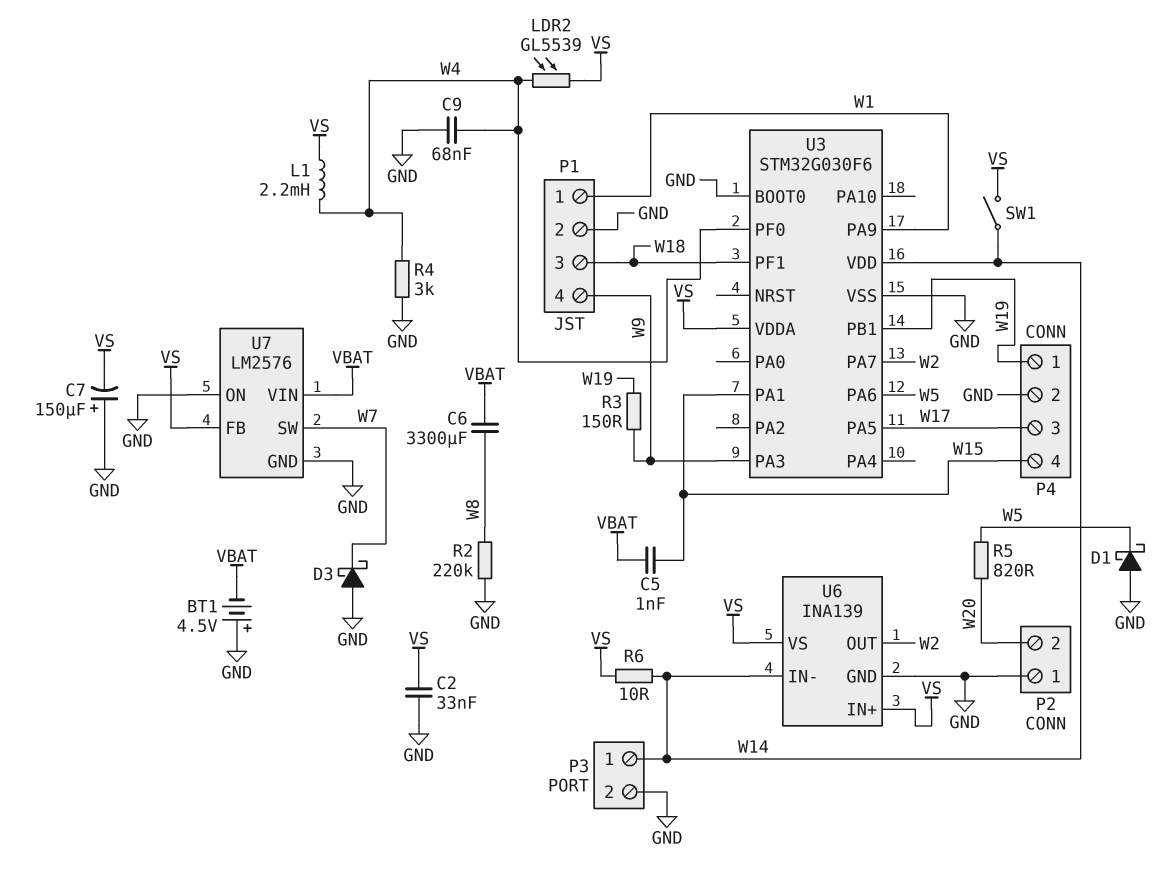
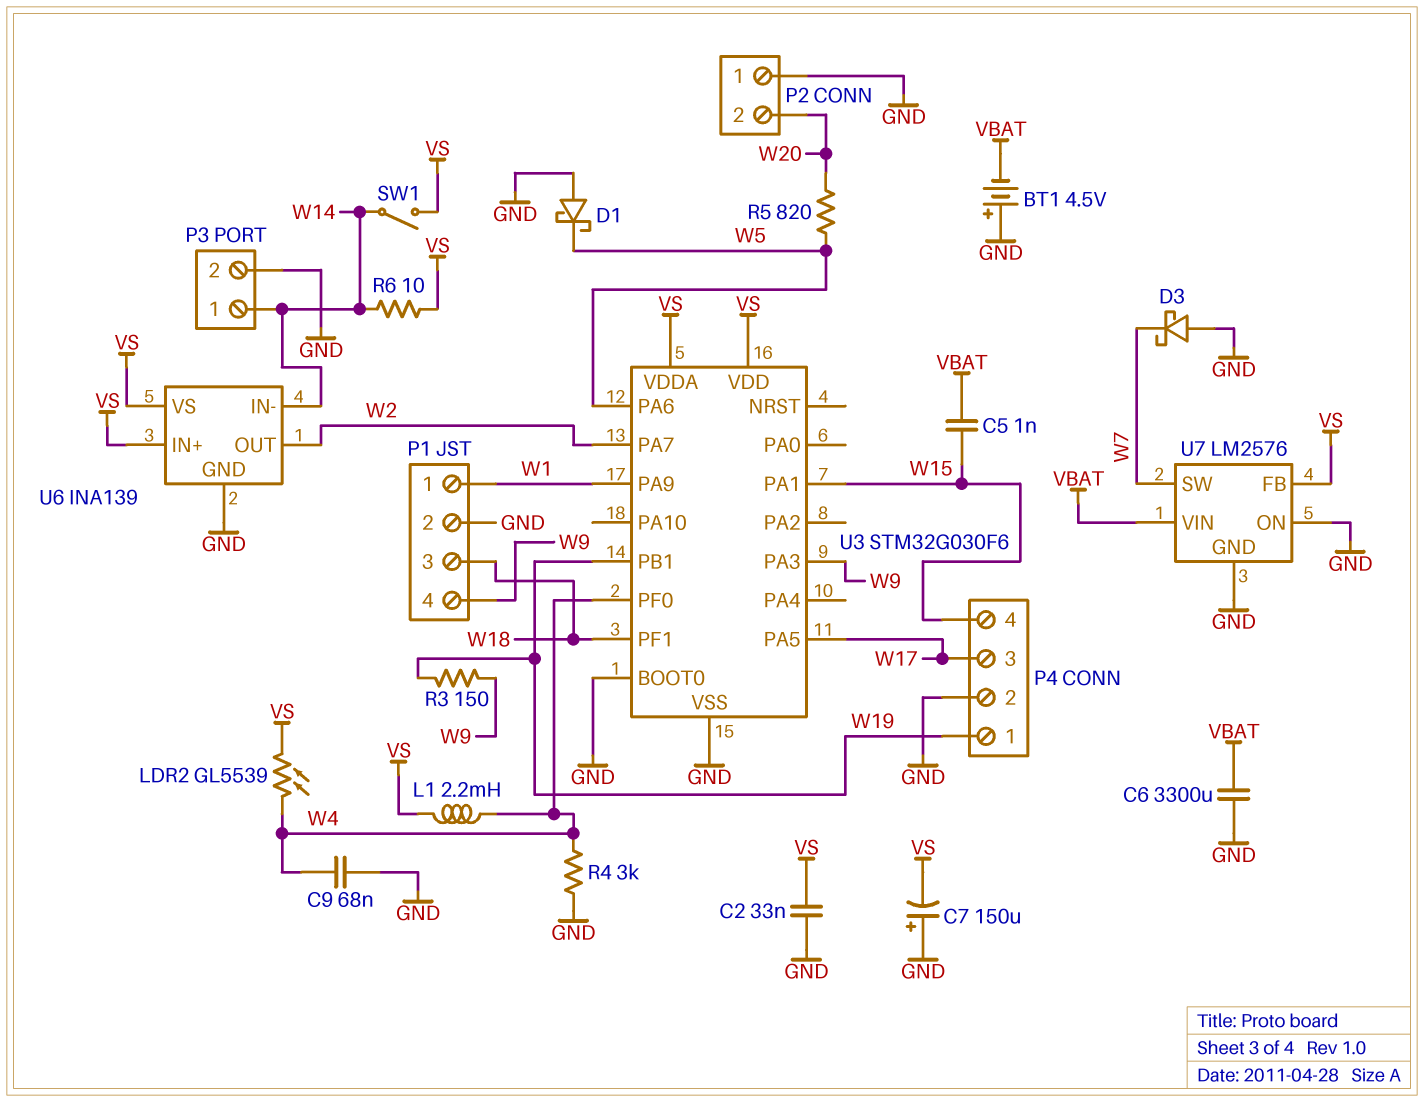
C6: 3300uF (VBAT, W8) -> 3300uF (GND, VBAT)
R2: 220k (GND, W8) -> none
U3 pin VDD: W14 -> VS

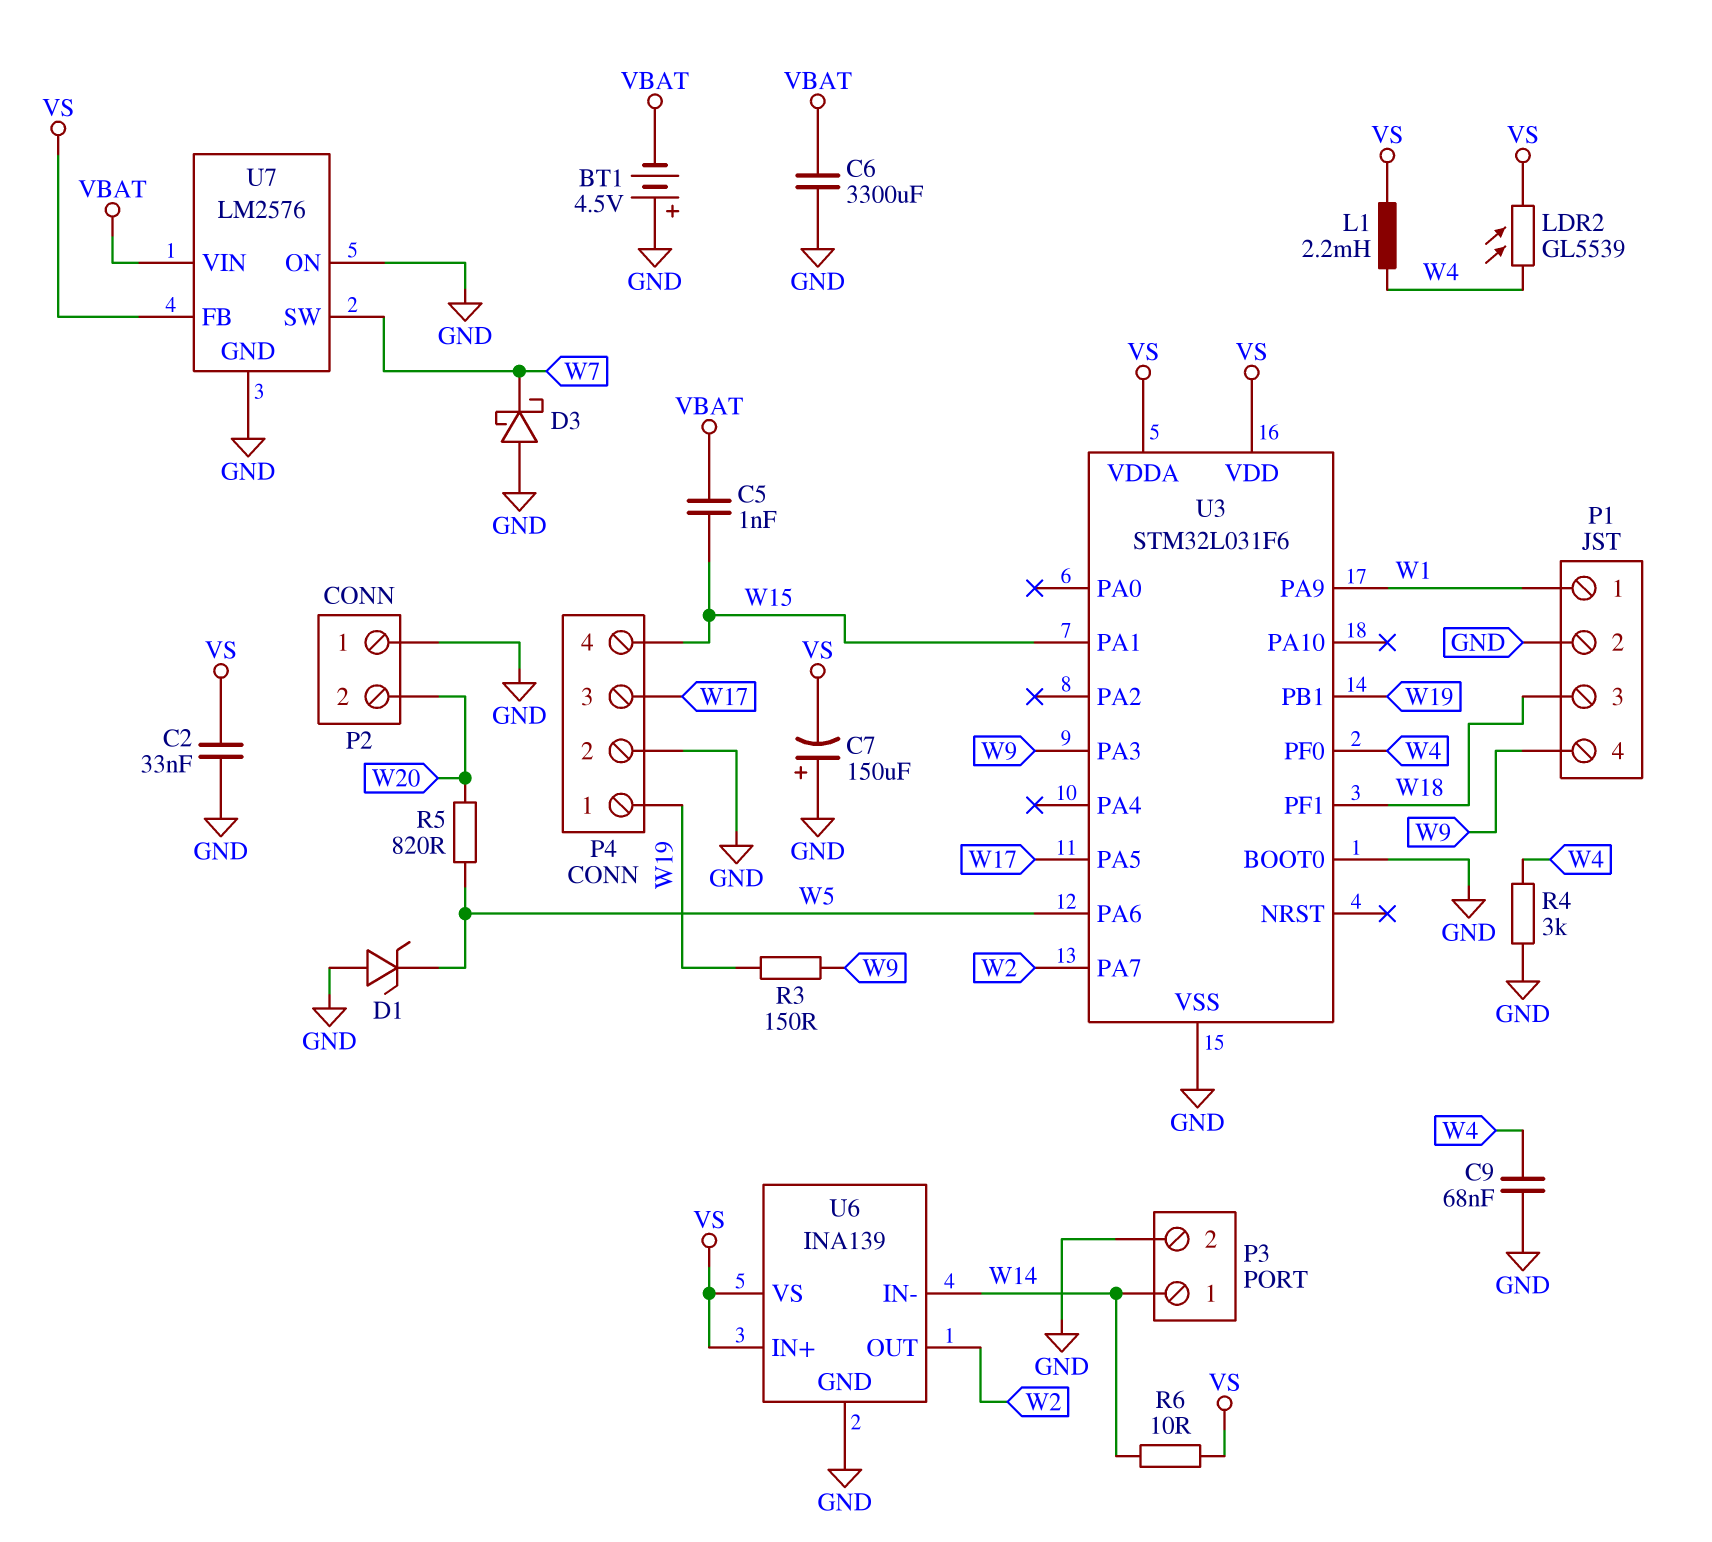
D1: schottky (A GND, K W5) -> zener (A GND, K W5)
SW1: switch (VS, W14) -> none
U3: STM32G030F6 -> STM32L031F6

